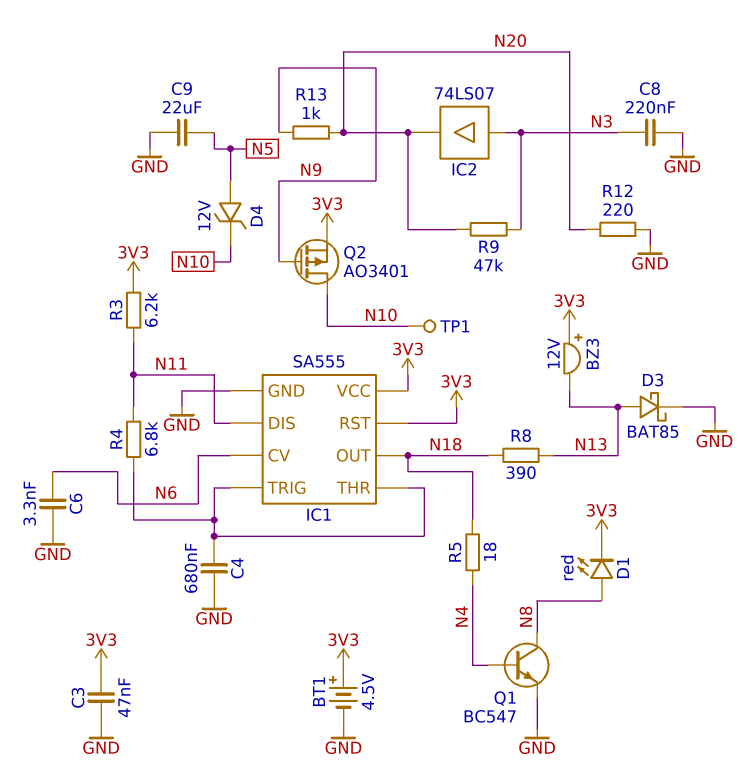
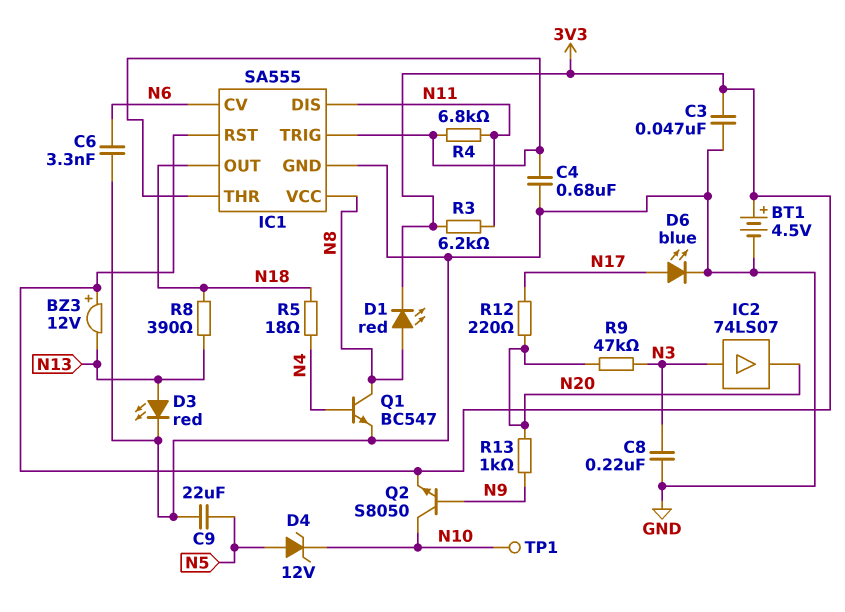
D3: schottky BAT85 (A N13, K GND) -> LED red (A N13, K GND)
D6: none -> LED blue (A N17, K GND)
IC1 pin VCC: 3V3 -> N8
Q2: PMOS AO3401 (G N9, D N10, S 3V3) -> NPN S8050 (B N9, C N10, E 3V3)
R12: 220 (GND, N20) -> 220 (N17, N20)

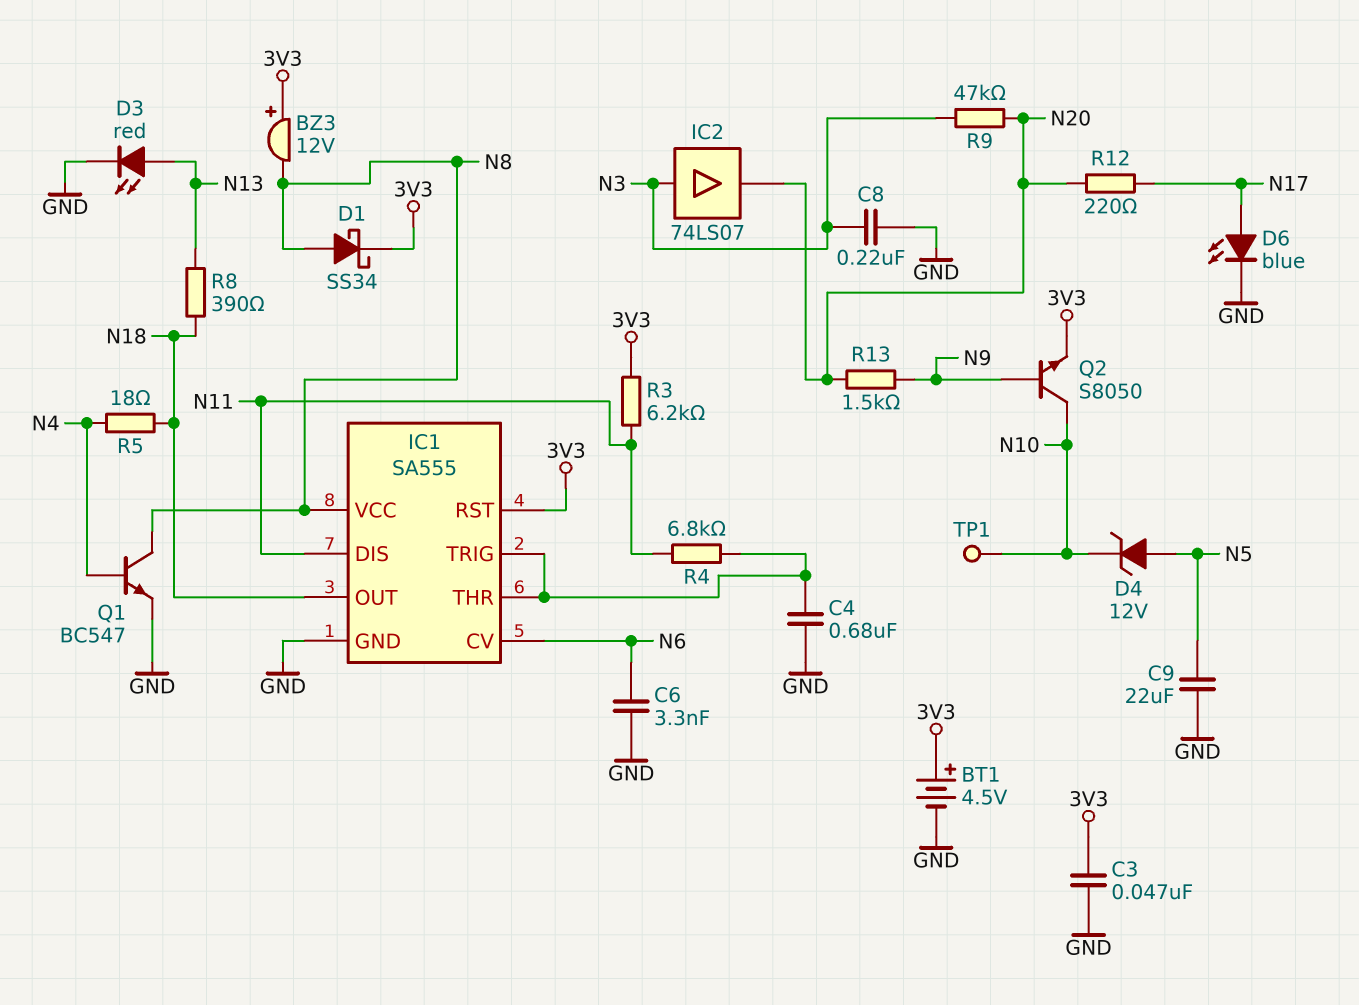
BZ3: buzzer 12V (plus 3V3, minus N13) -> buzzer 12V (plus 3V3, minus N8)
D1: LED red (A N8, K 3V3) -> schottky SS34 (A N8, K 3V3)
R13: 1k (N9, N20) -> 1.5k (N9, N20)

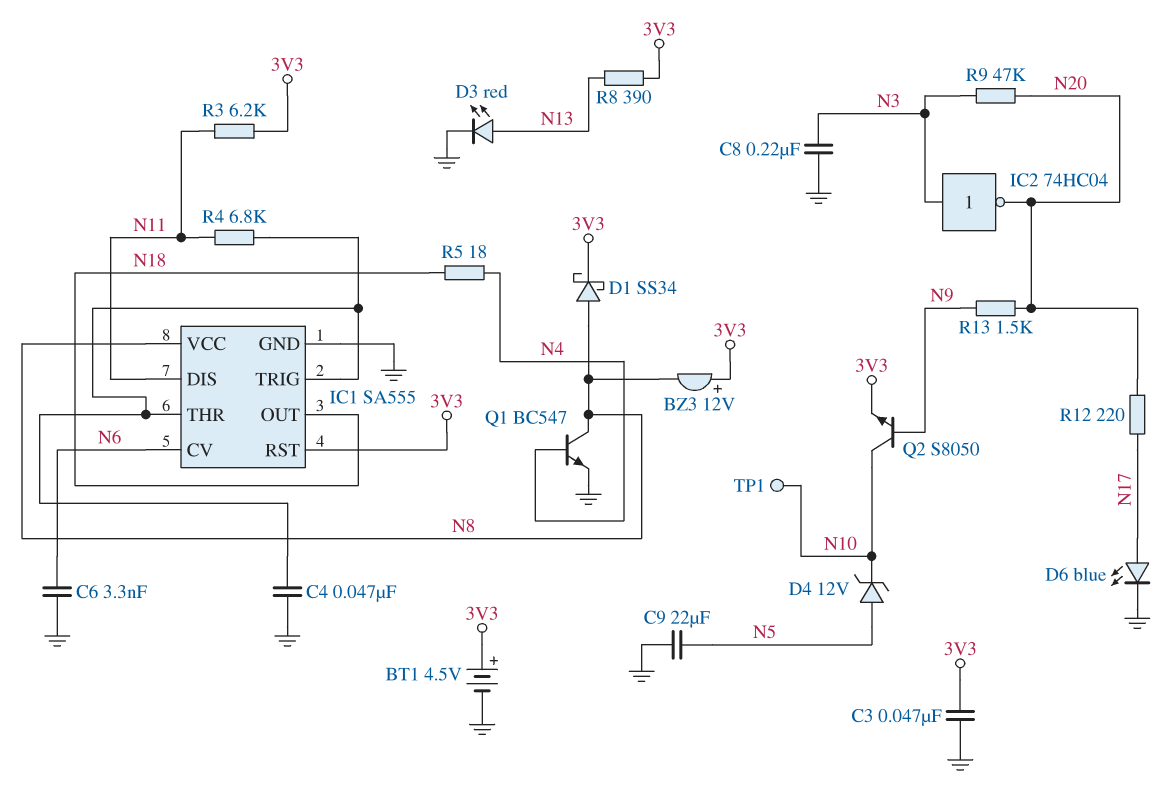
C4: 680nF (GND, IC1/THR) -> 47nF (GND, IC1/THR)
IC2: buffer 74LS07 (in N3, out N20) -> NOT 74HC04 (in N3, out N20)
R8: 390 (N13, N18) -> 390 (3V3, N13)

